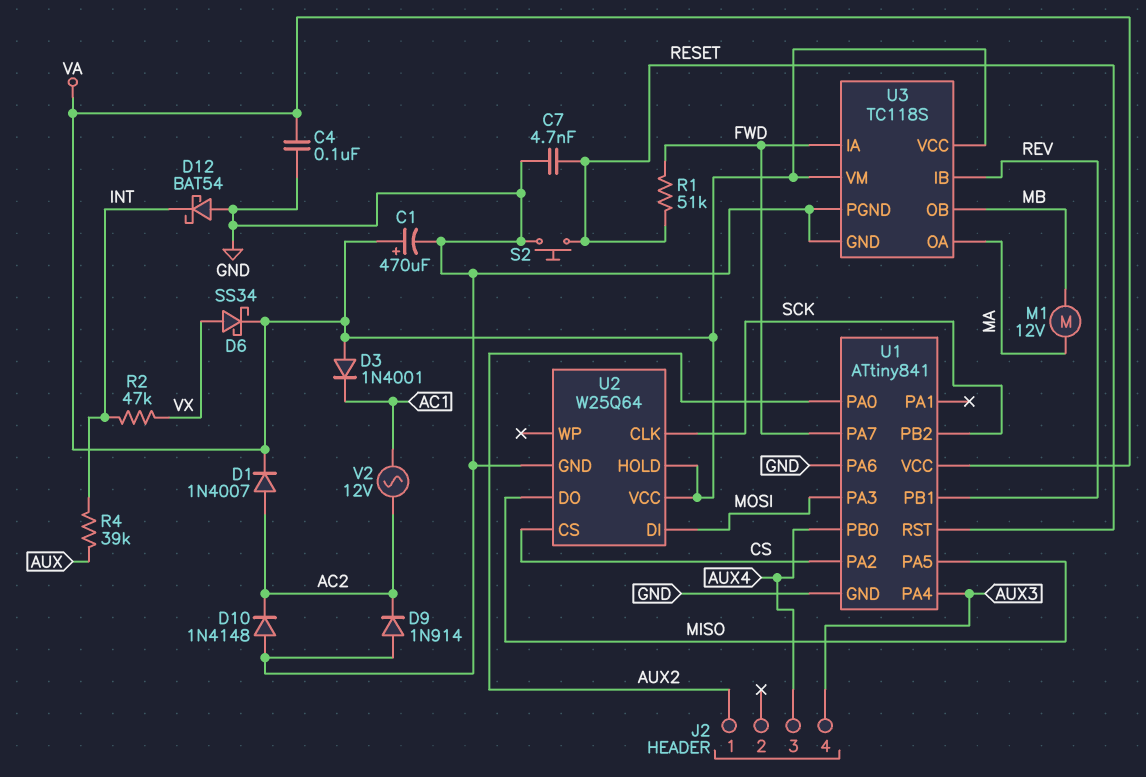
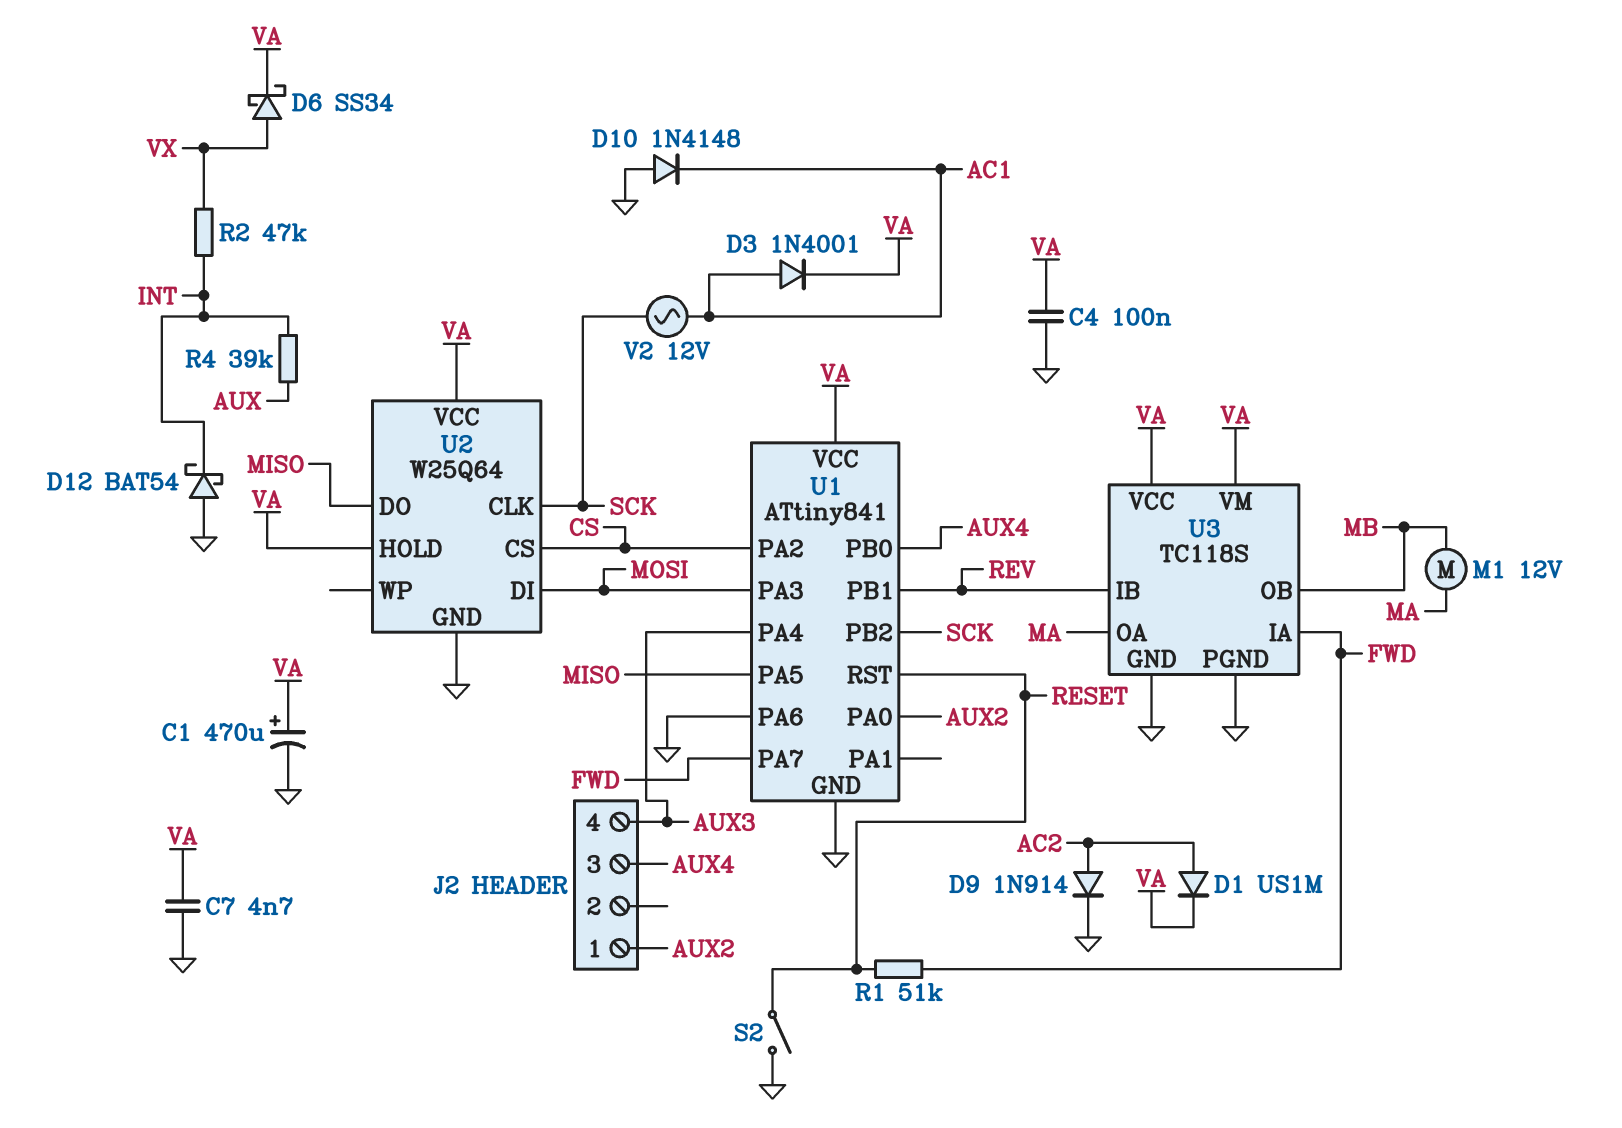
C7: 4.7nF (GND, RESET) -> 4.7nF (GND, VA)
D1: diode 1N4007 (A AC2, K VA) -> diode US1M (A AC2, K VA)
D3: diode 1N4001 (A VA, K AC1) -> diode 1N4001 (A AC1, K VA)
D9: diode 1N914 (A GND, K AC2) -> diode 1N914 (A AC2, K GND)
D10: diode 1N4148 (A GND, K AC2) -> diode 1N4148 (A GND, K AC1)
S2: button (GND, RESET) -> switch (GND, RESET)
V2: AC 12V (AC1, AC2) -> AC 12V (AC1, SCK)

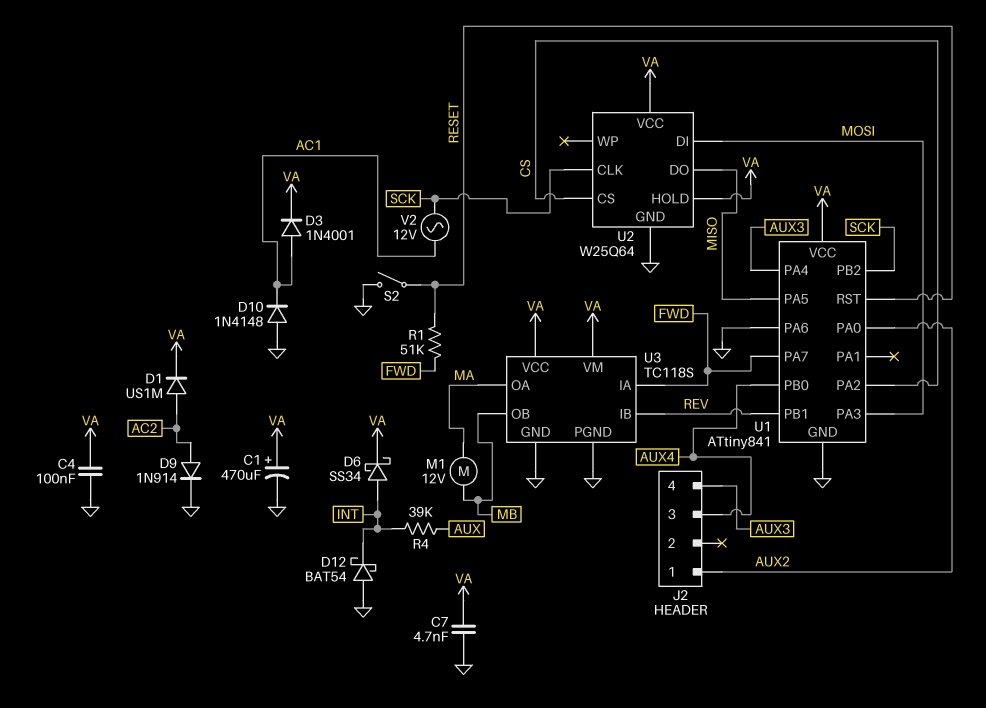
D6: schottky SS34 (A VX, K VA) -> schottky SS34 (A INT, K VA)
R2: 47k (INT, VX) -> none

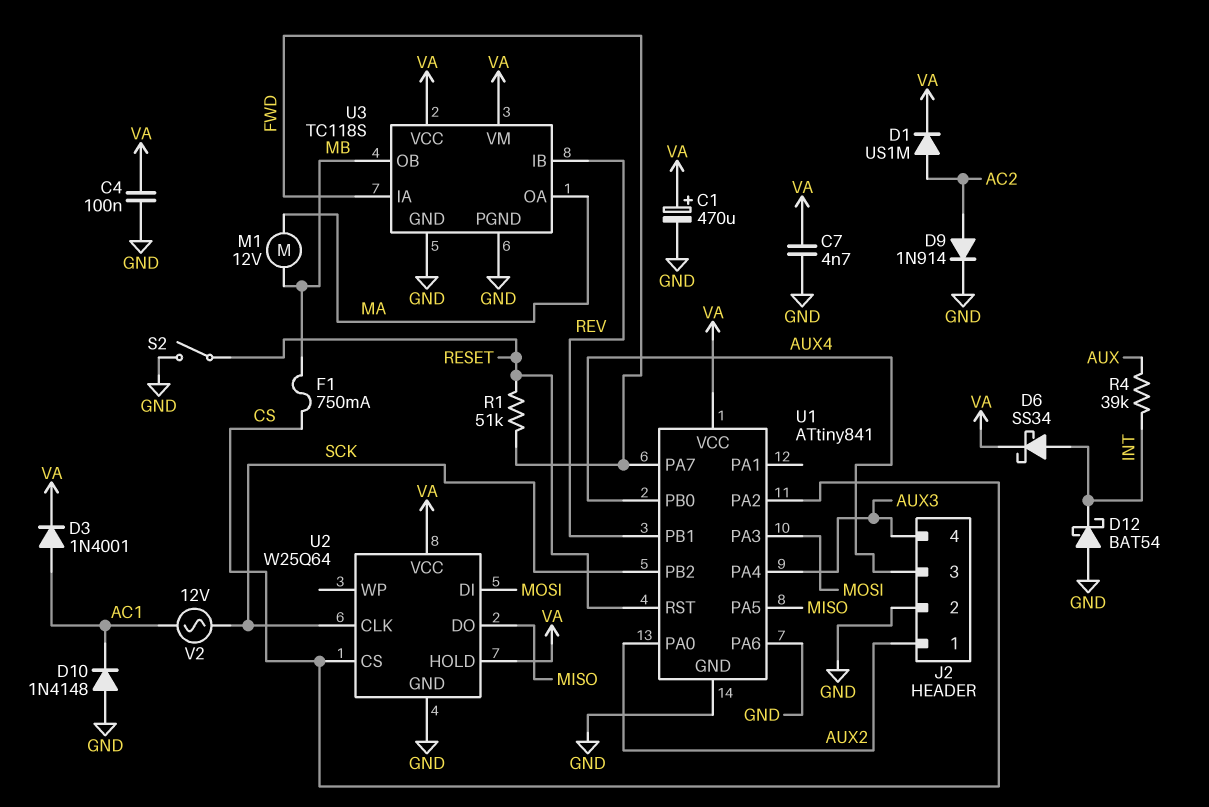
F1: none -> 750mA (CS, MB)
J2 pin 2: none -> GND

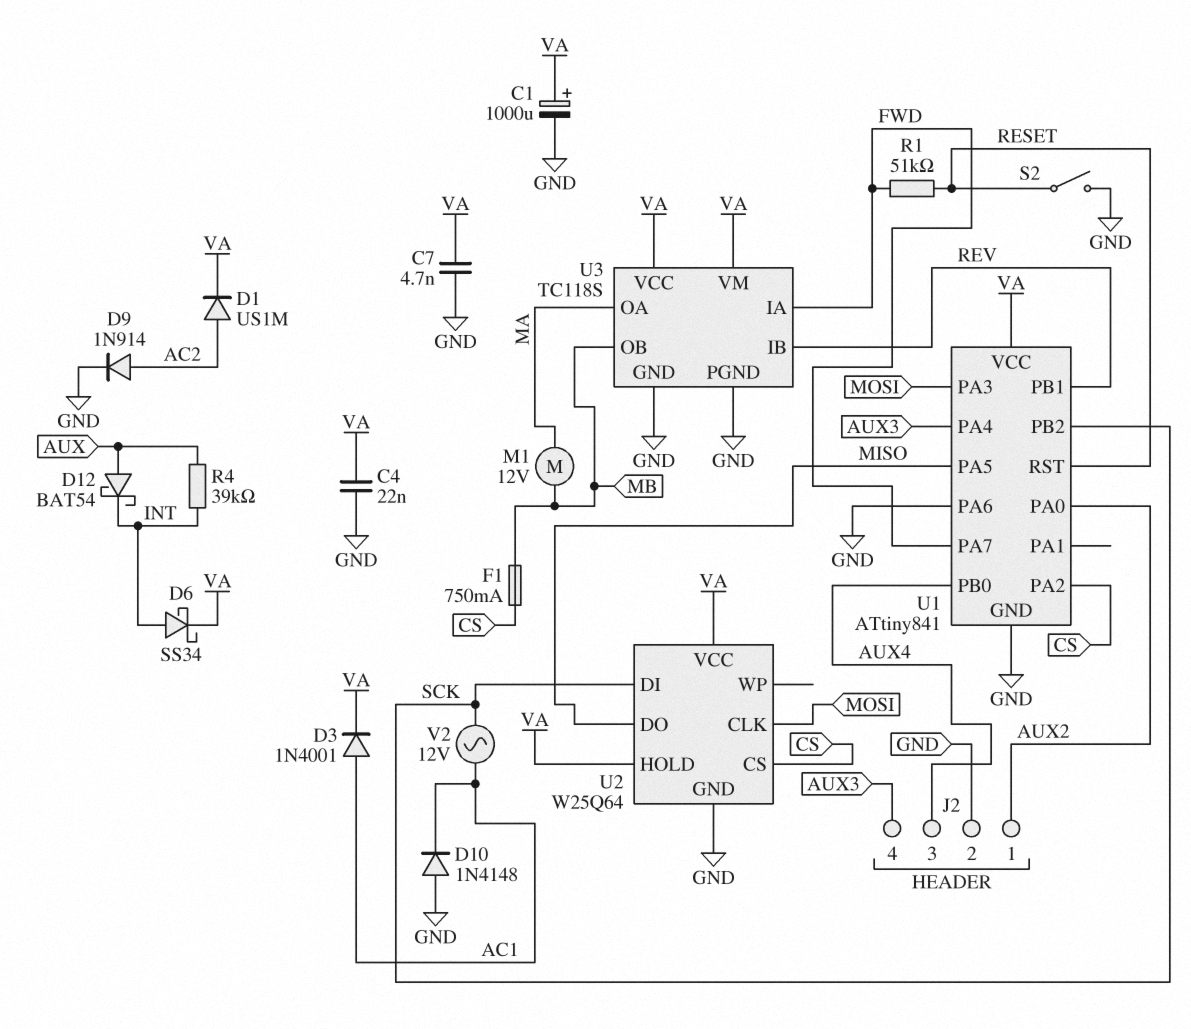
C1: 470uF (plus VA, minus GND) -> 1000uF (plus VA, minus GND)
C4: 100nF (GND, VA) -> 22nF (GND, VA)
D12: schottky BAT54 (A GND, K INT) -> schottky BAT54 (A AUX, K INT)
U2 pin CLK: SCK -> MOSI
U2 pin DI: MOSI -> SCK

